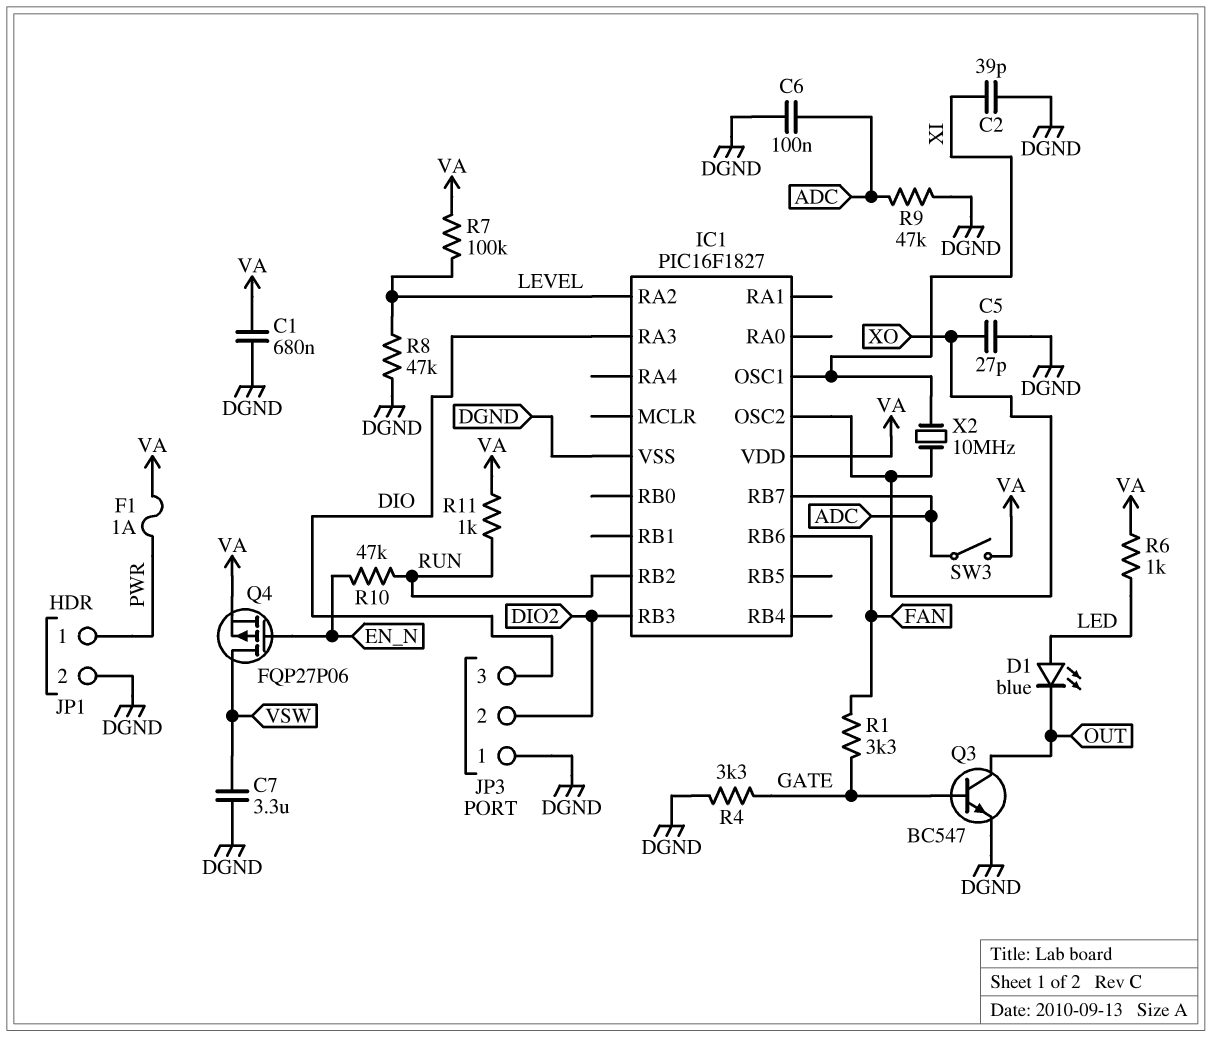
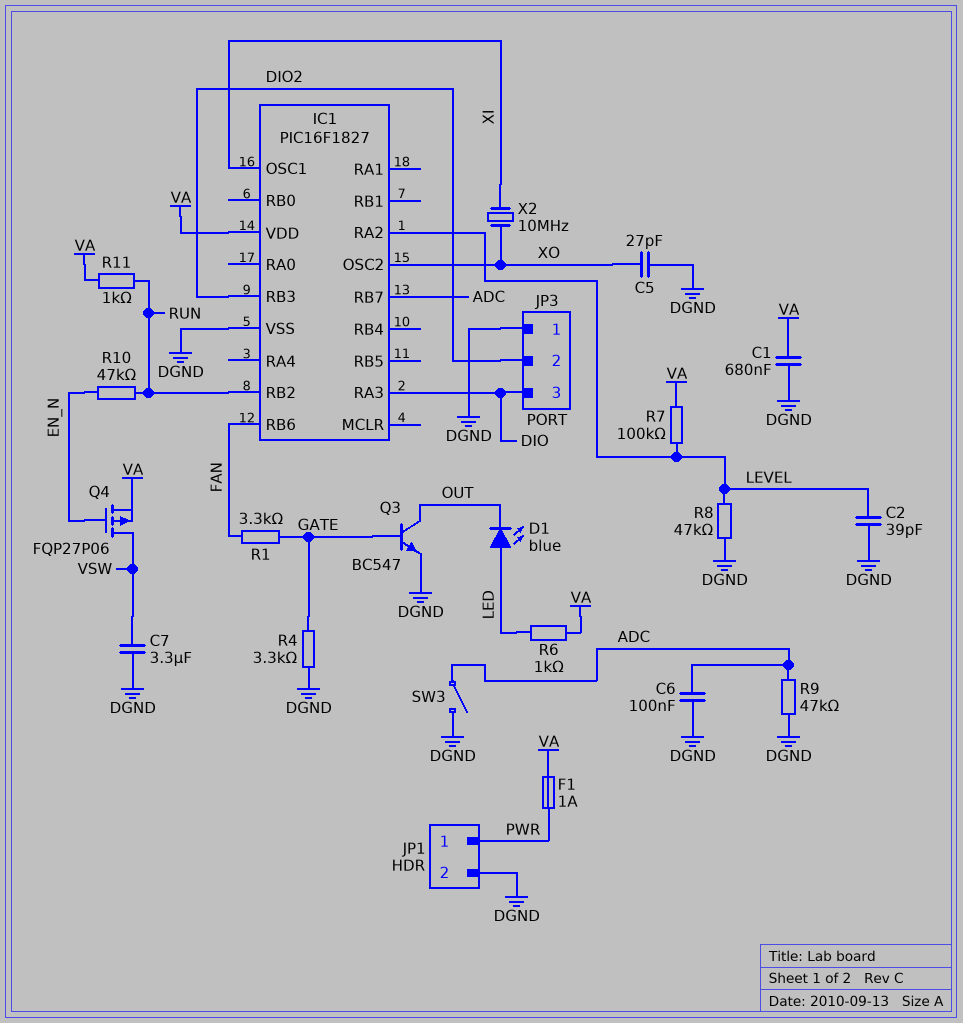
C2: 39pF (DGND, XI) -> 39pF (DGND, LEVEL)
SW3: switch (ADC, VA) -> switch (ADC, DGND)

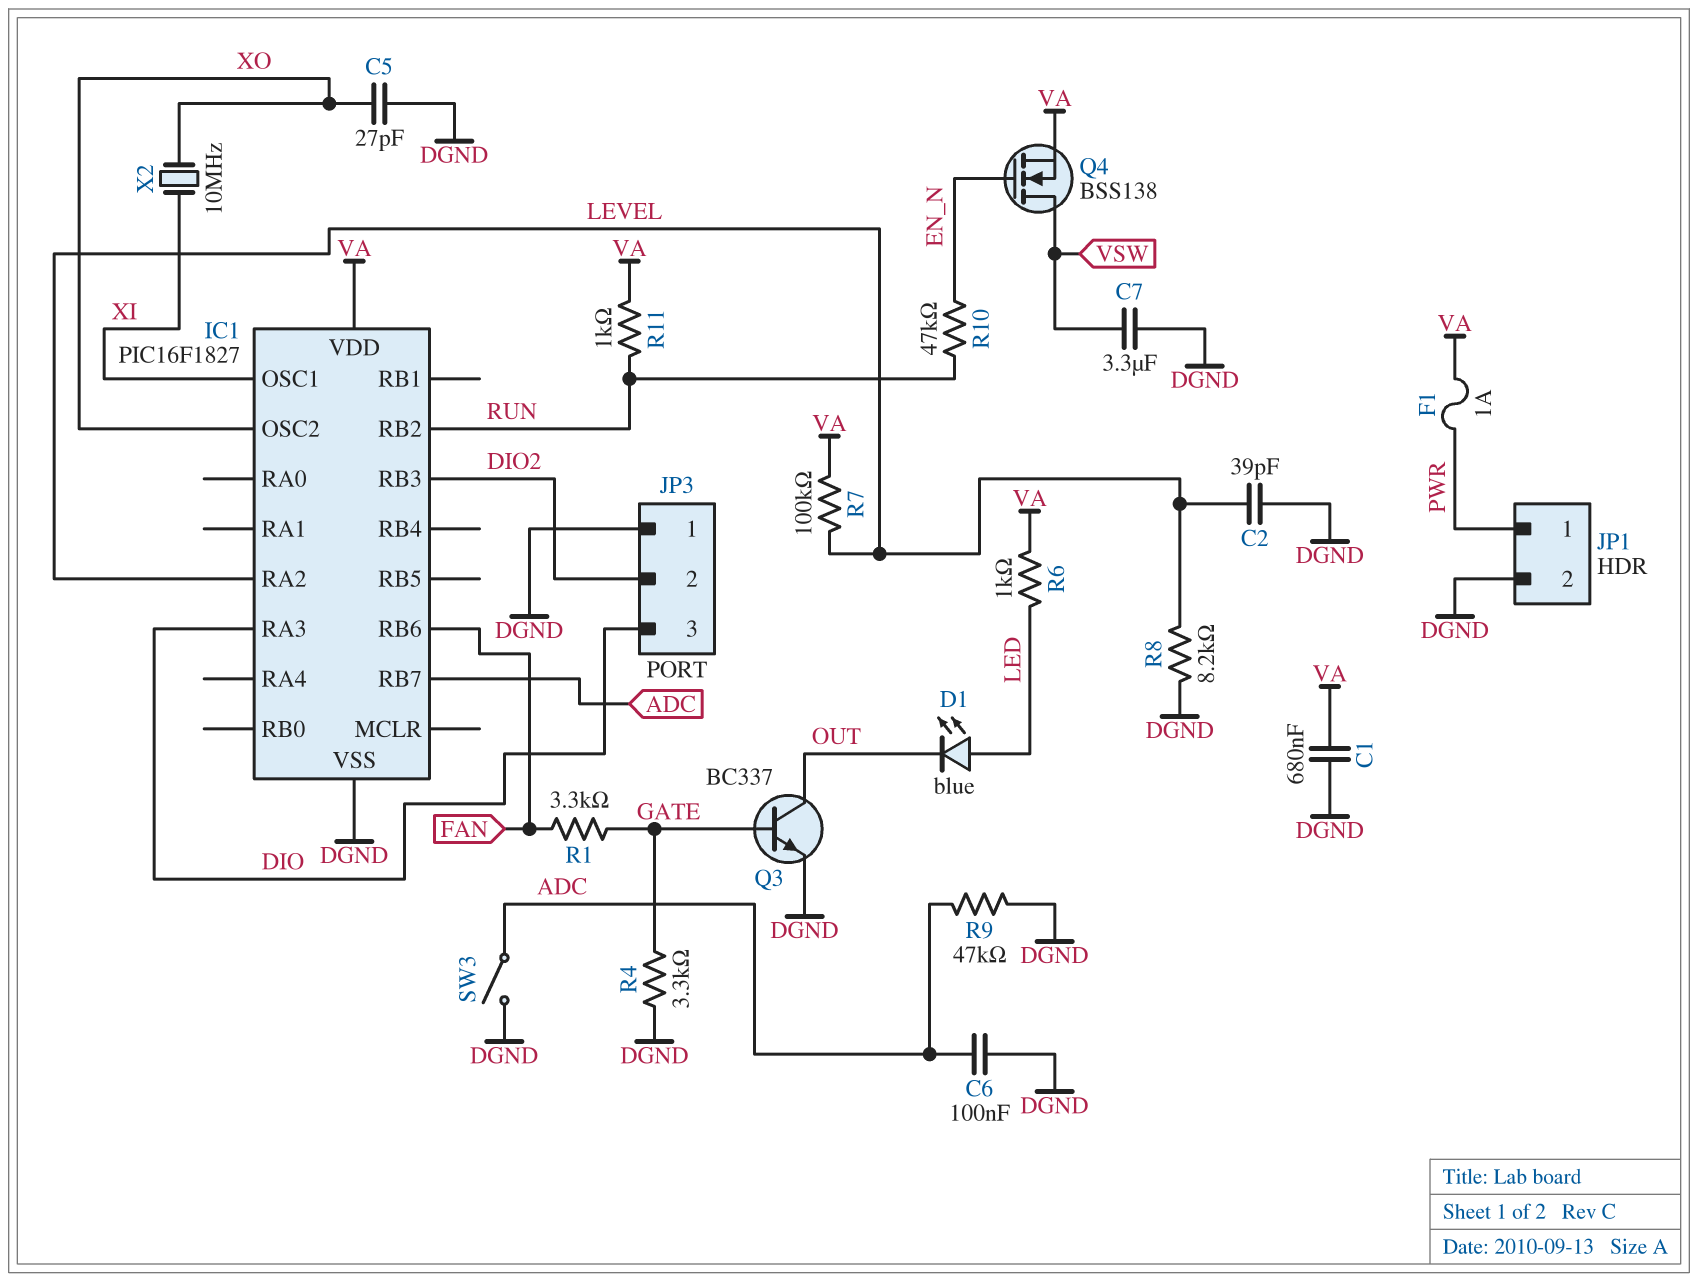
Q3: NPN BC547 (B GATE, C OUT, E DGND) -> NPN BC337 (B GATE, C OUT, E DGND)
Q4: PMOS FQP27P06 (G EN_N, D VSW, S VA) -> NMOS BSS138 (G EN_N, D VSW, S VA)
R8: 47k (DGND, LEVEL) -> 8.2k (DGND, LEVEL)

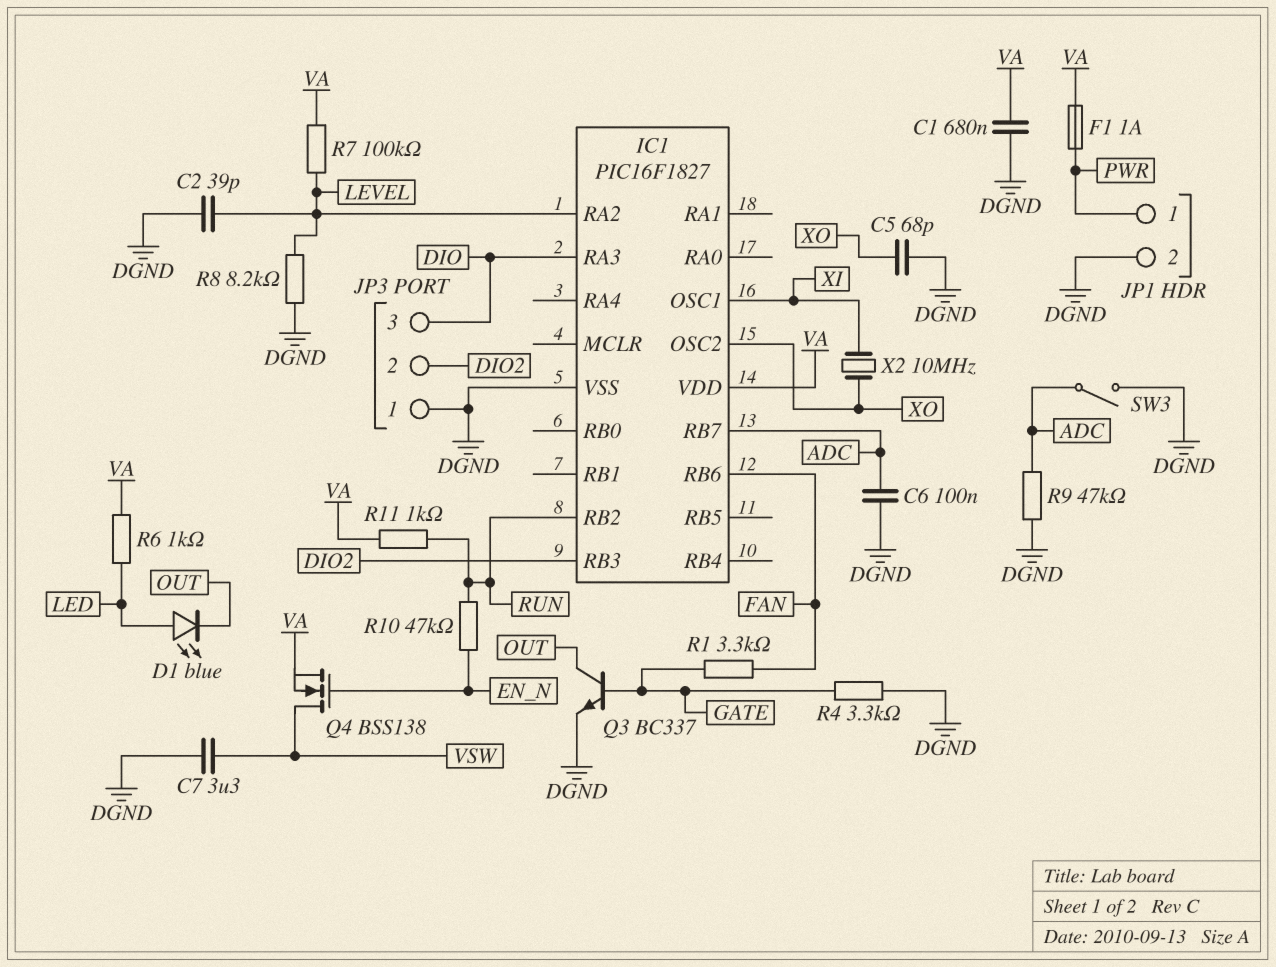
C5: 27pF (DGND, XO) -> 68pF (DGND, XO)

